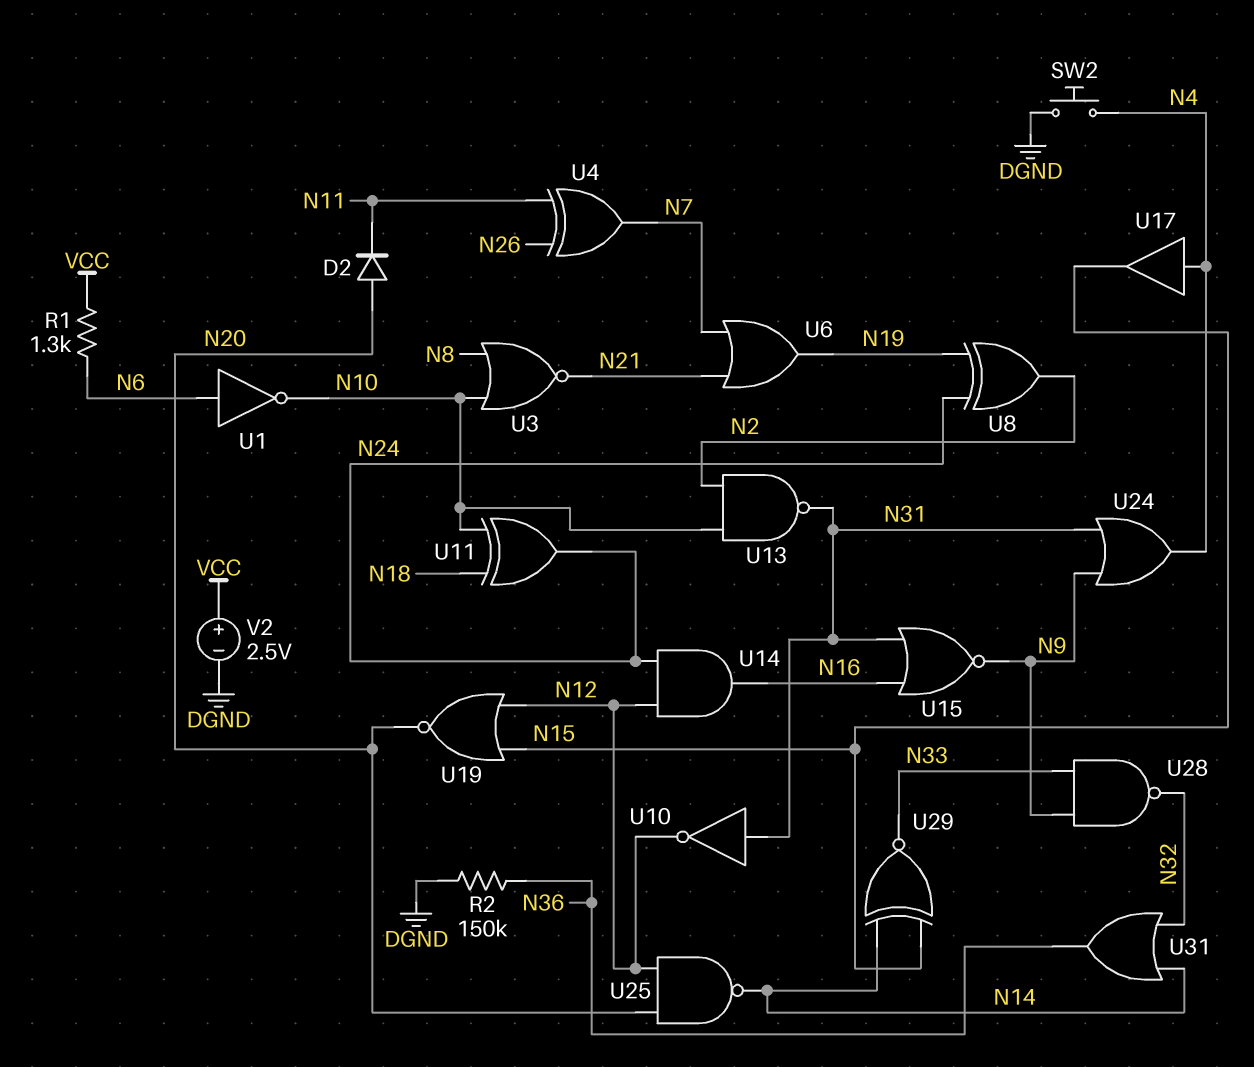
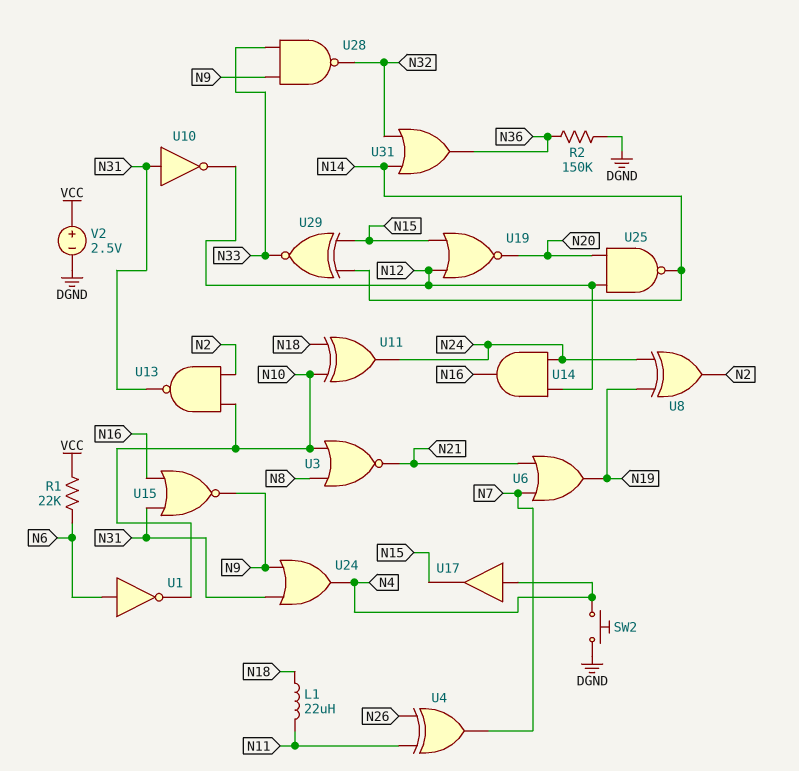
D2: diode (A N20, K N11) -> none
L1: none -> 22uH (N11, N18)
R1: 1.3k (N6, VCC) -> 22k (N6, VCC)

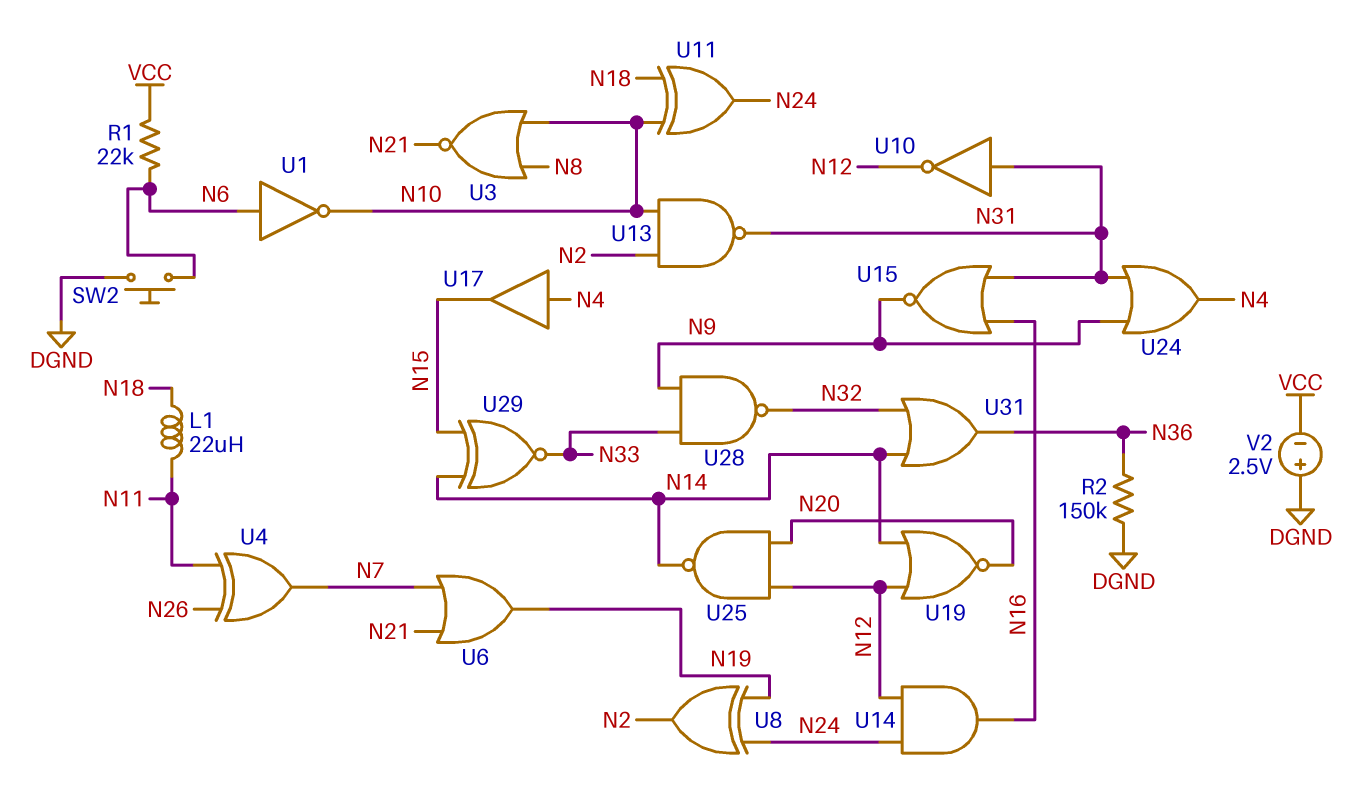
SW2: button (DGND, N4) -> button (DGND, N6)
U19: NOR (in N12, in N15, out N20) -> NOR (in N12, in N14, out N20)
V2: 2.5V (plus VCC, minus DGND) -> 2.5V (plus DGND, minus VCC)

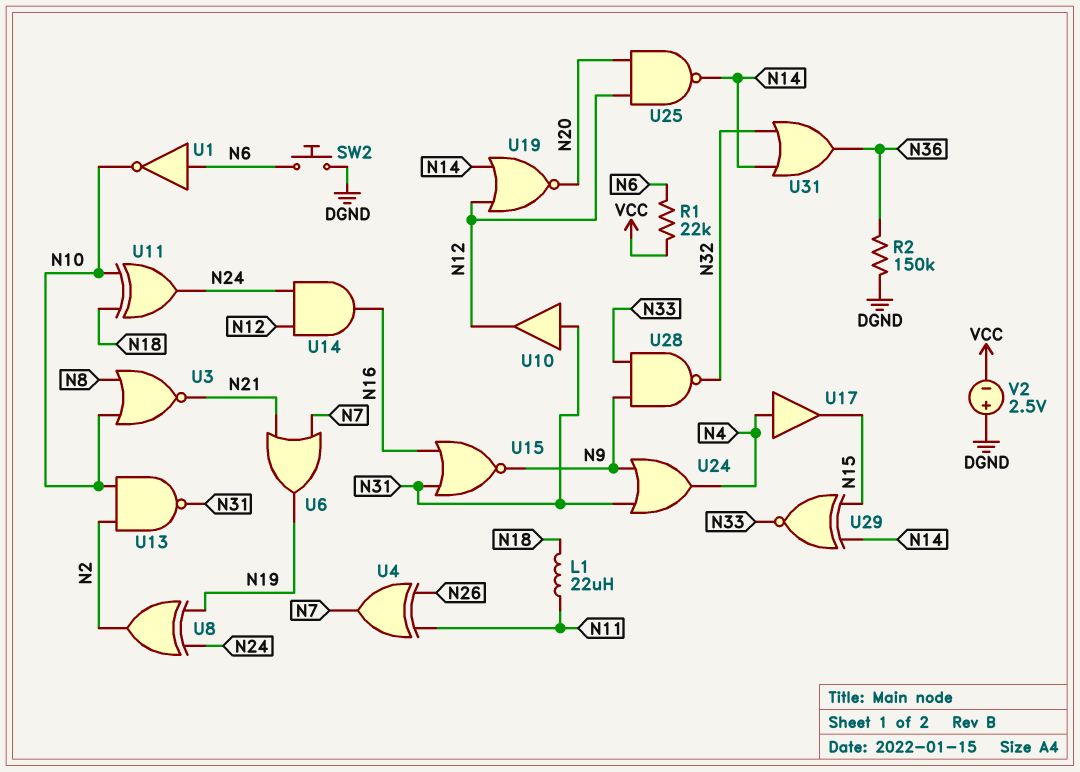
U10: NOT (in N31, out N12) -> buffer (in N31, out N12)

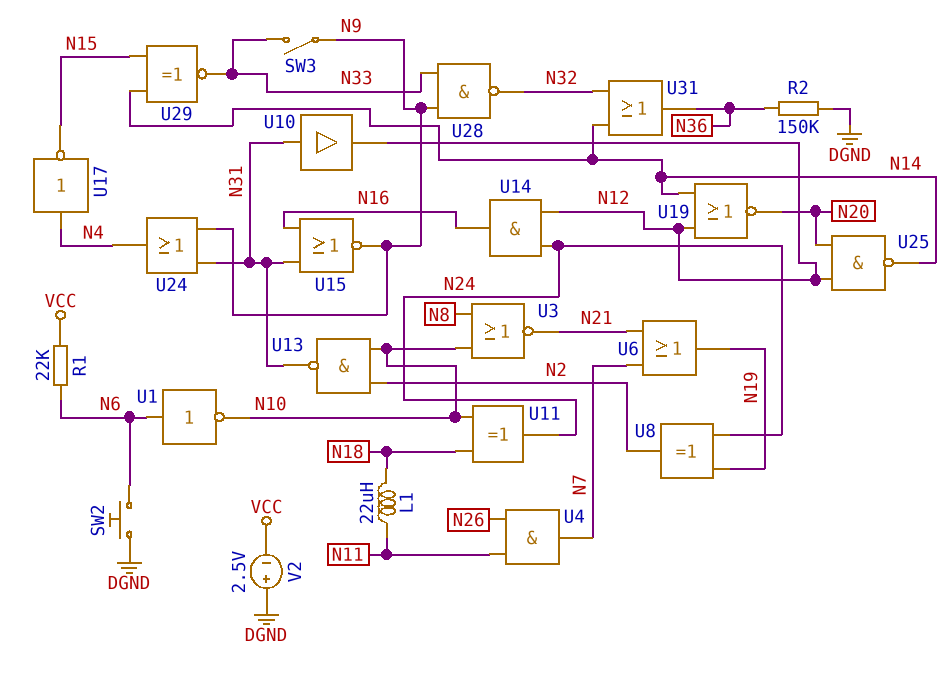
SW3: none -> switch (N9, N33)
U4: XOR (in N11, in N26, out N7) -> AND (in N11, in N26, out N7)
U17: buffer (in N4, out N15) -> NOT (in N4, out N15)

